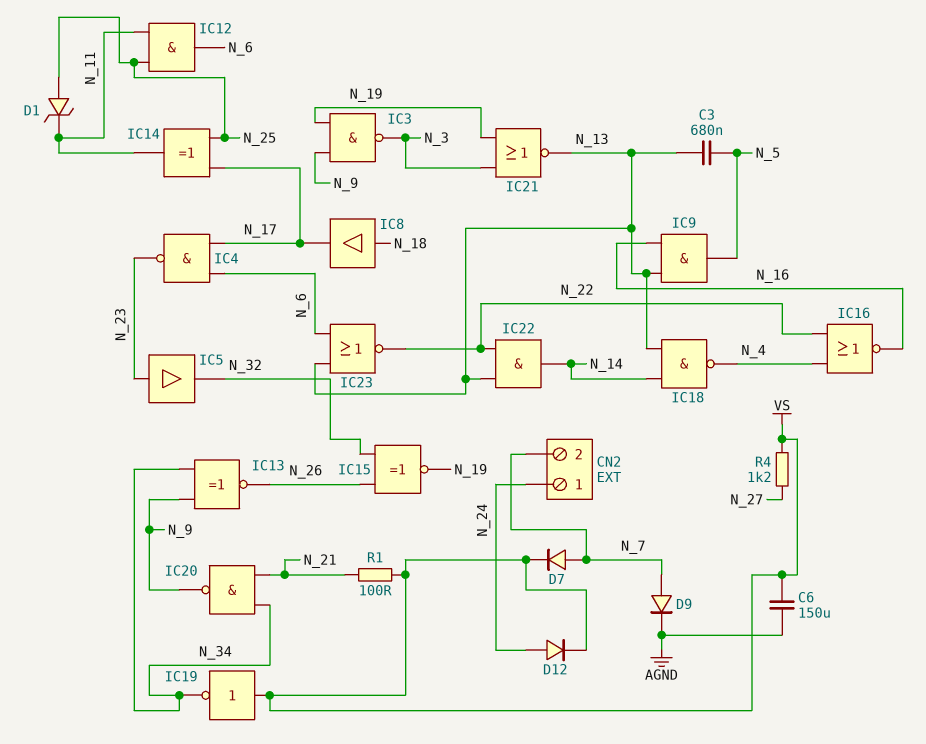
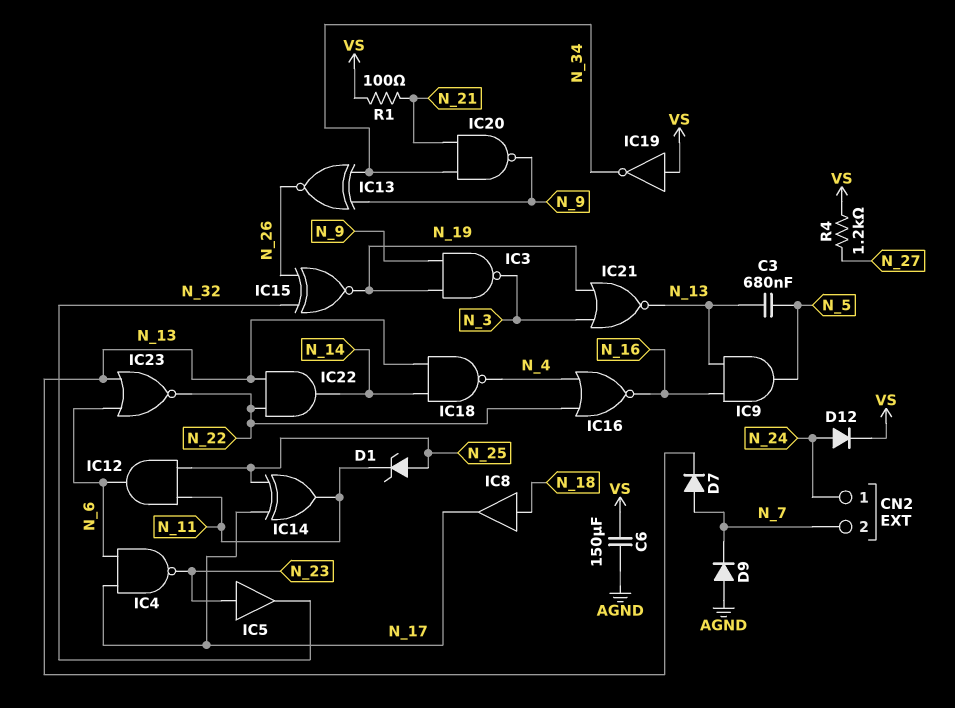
D7: diode (A N_7, K VS) -> diode (A N_7, K N_13)
D9: diode (A N_7, K AGND) -> diode (A AGND, K N_7)

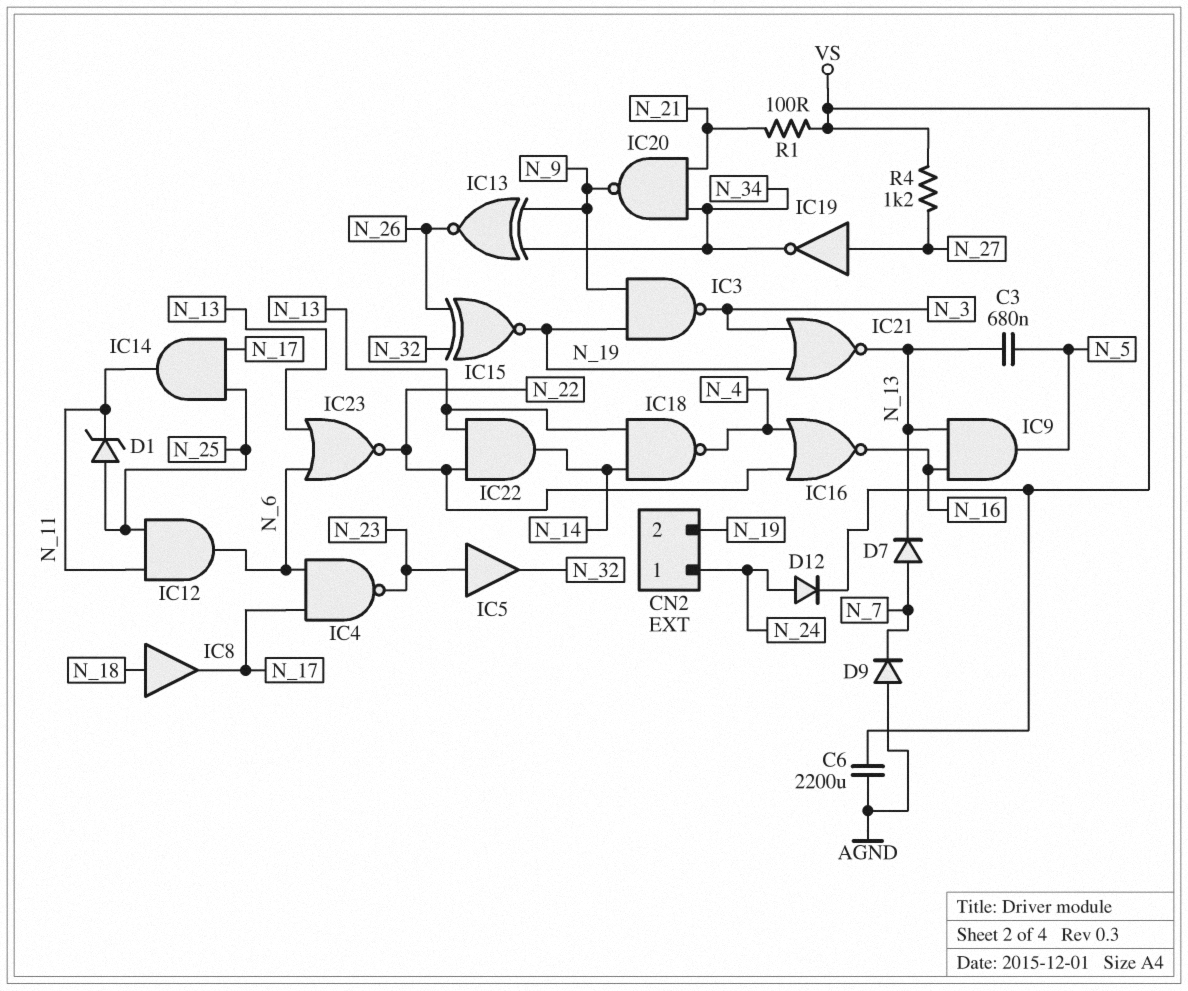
C6: 150uF (AGND, VS) -> 2200uF (AGND, VS)
CN2 pin 2: N_7 -> N_19
IC14: XOR (in N_17, in N_25, out N_11) -> AND (in N_17, in N_25, out N_11)
IC19: NOT (in VS, out N_34) -> NOT (in N_27, out N_34)

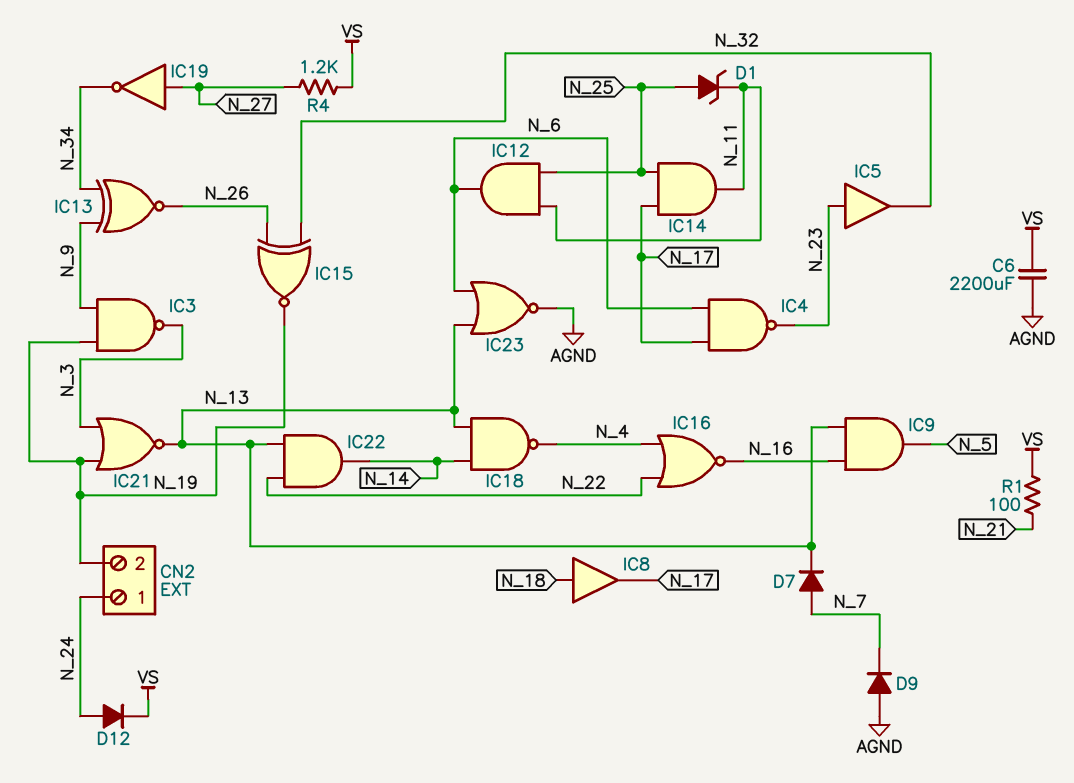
C3: 680nF (N_5, N_13) -> none
IC20: NAND (in N_21, in N_34, out N_9) -> none
IC23: NOR (in N_6, in N_13, out N_22) -> NOR (in N_6, in N_13, out AGND)

